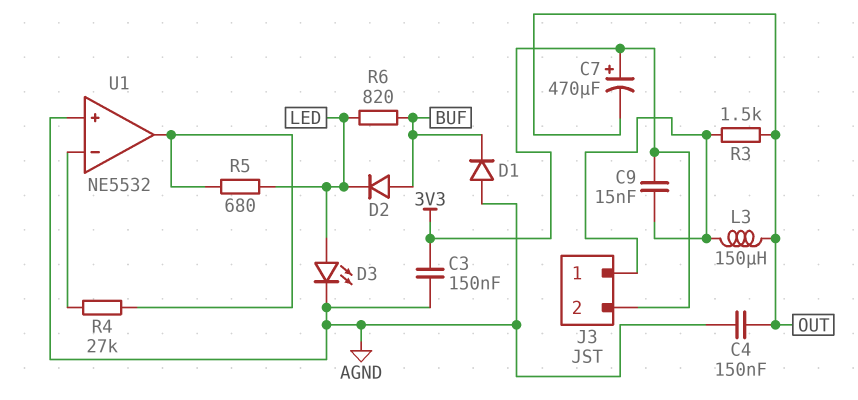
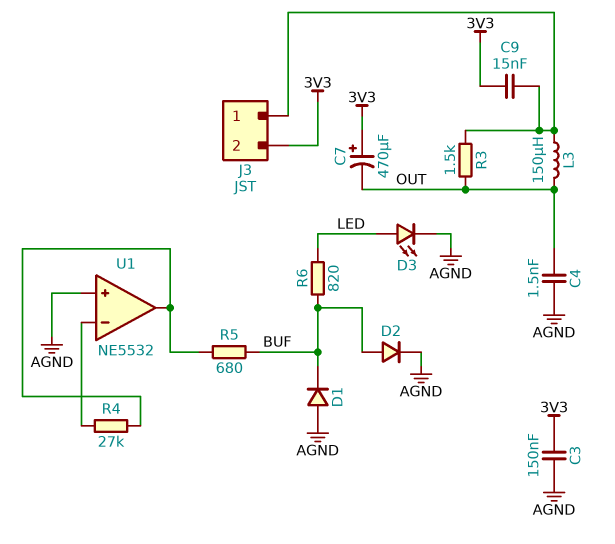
C4: 150nF (AGND, OUT) -> 1.5nF (AGND, OUT)
D2: diode (A BUF, K LED) -> diode (A BUF, K AGND)
R5: 680 (LED, U1/out) -> 680 (BUF, U1/out)

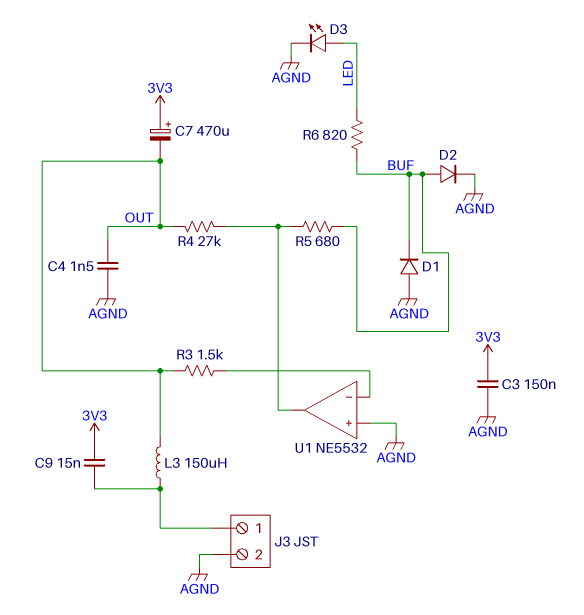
J3 pin 2: 3V3 -> AGND
R3: 1.5k (J3/1, OUT) -> 1.5k (OUT, U1/in-)
R4: 27k (U1/in-, U1/out) -> 27k (OUT, U1/out)

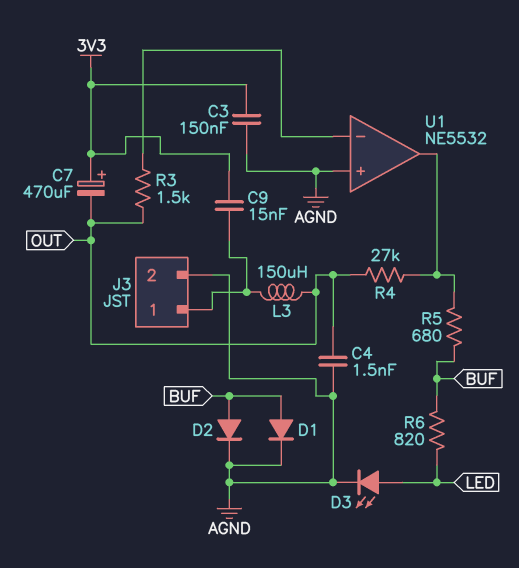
D1: diode (A AGND, K BUF) -> diode (A BUF, K AGND)

